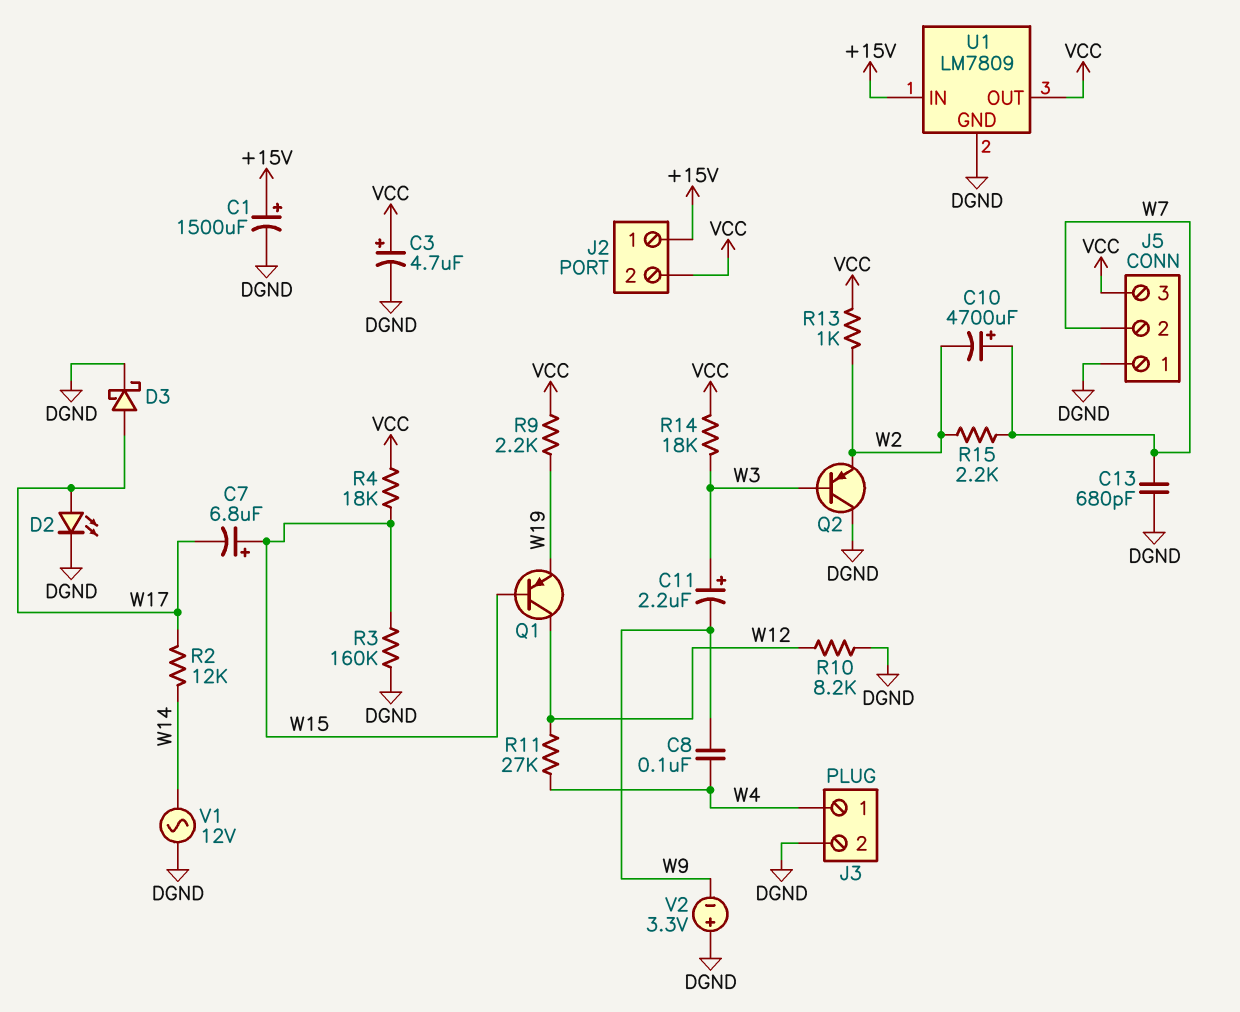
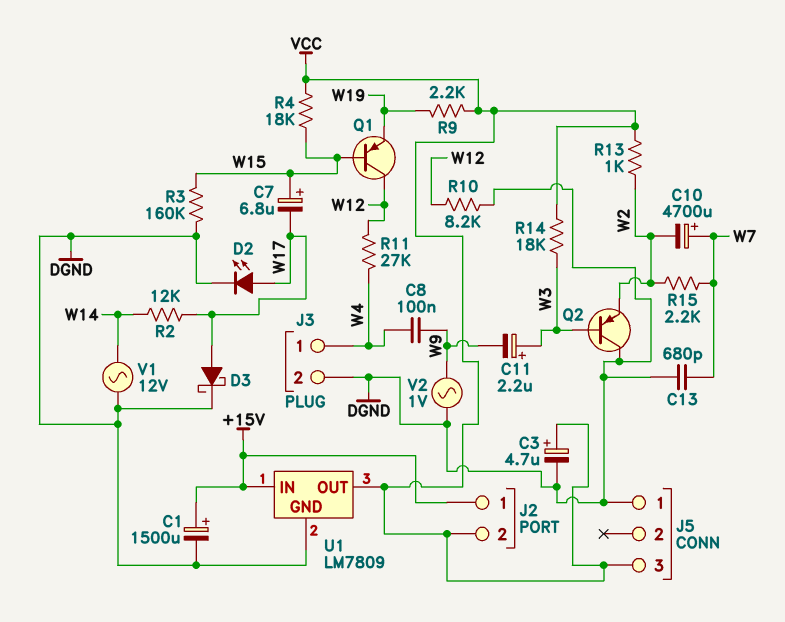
J5 pin 2: W7 -> none
V2: 3.3V (plus DGND, minus W9) -> AC 1V (DGND, W9)

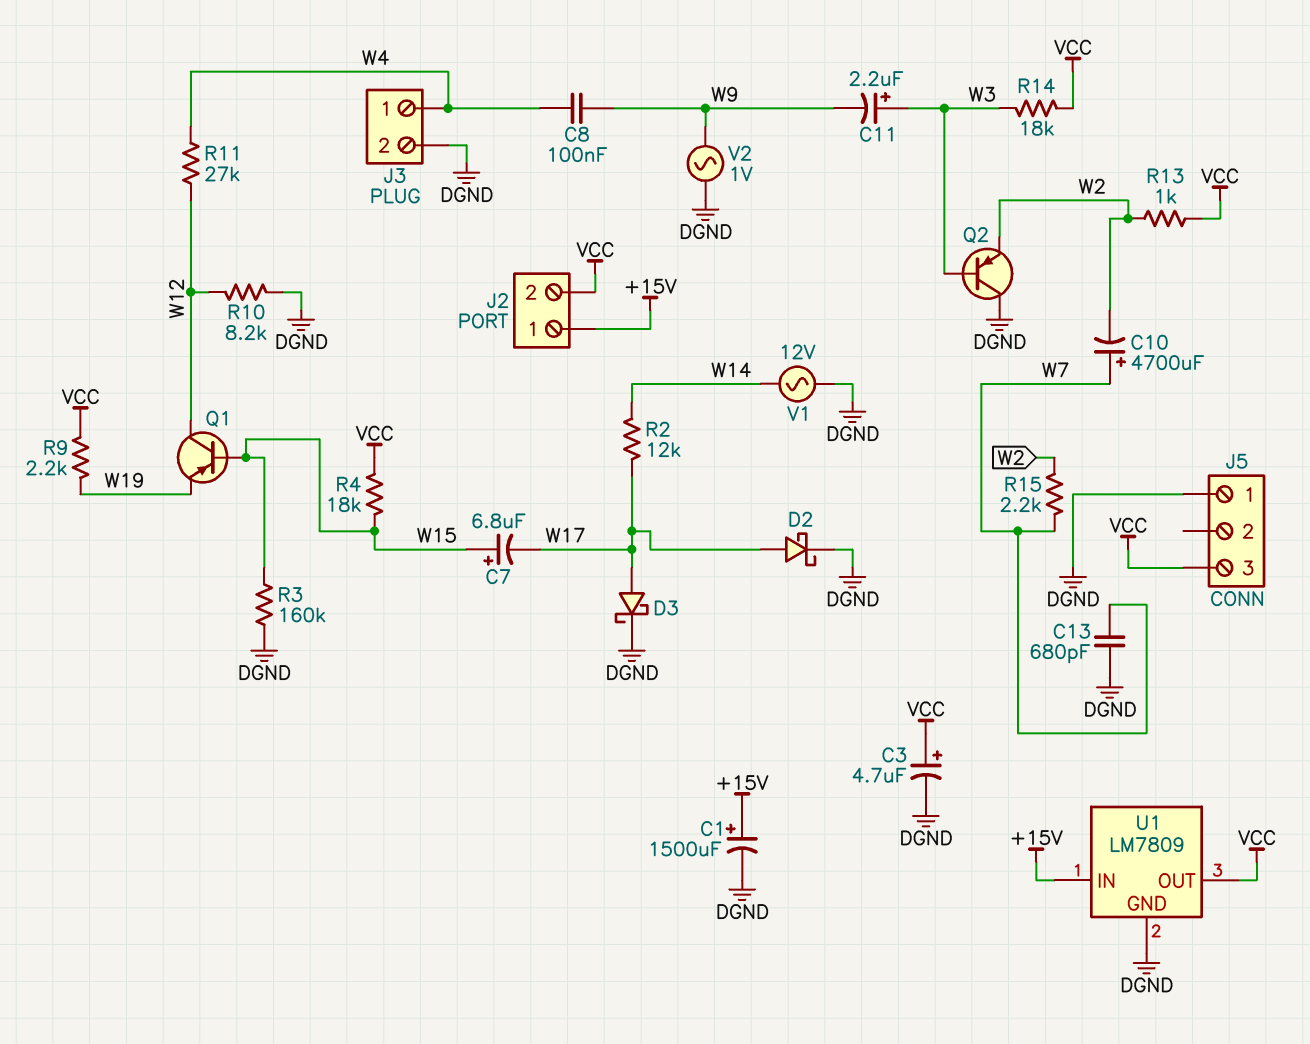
D2: LED (A W17, K DGND) -> schottky (A W17, K DGND)

